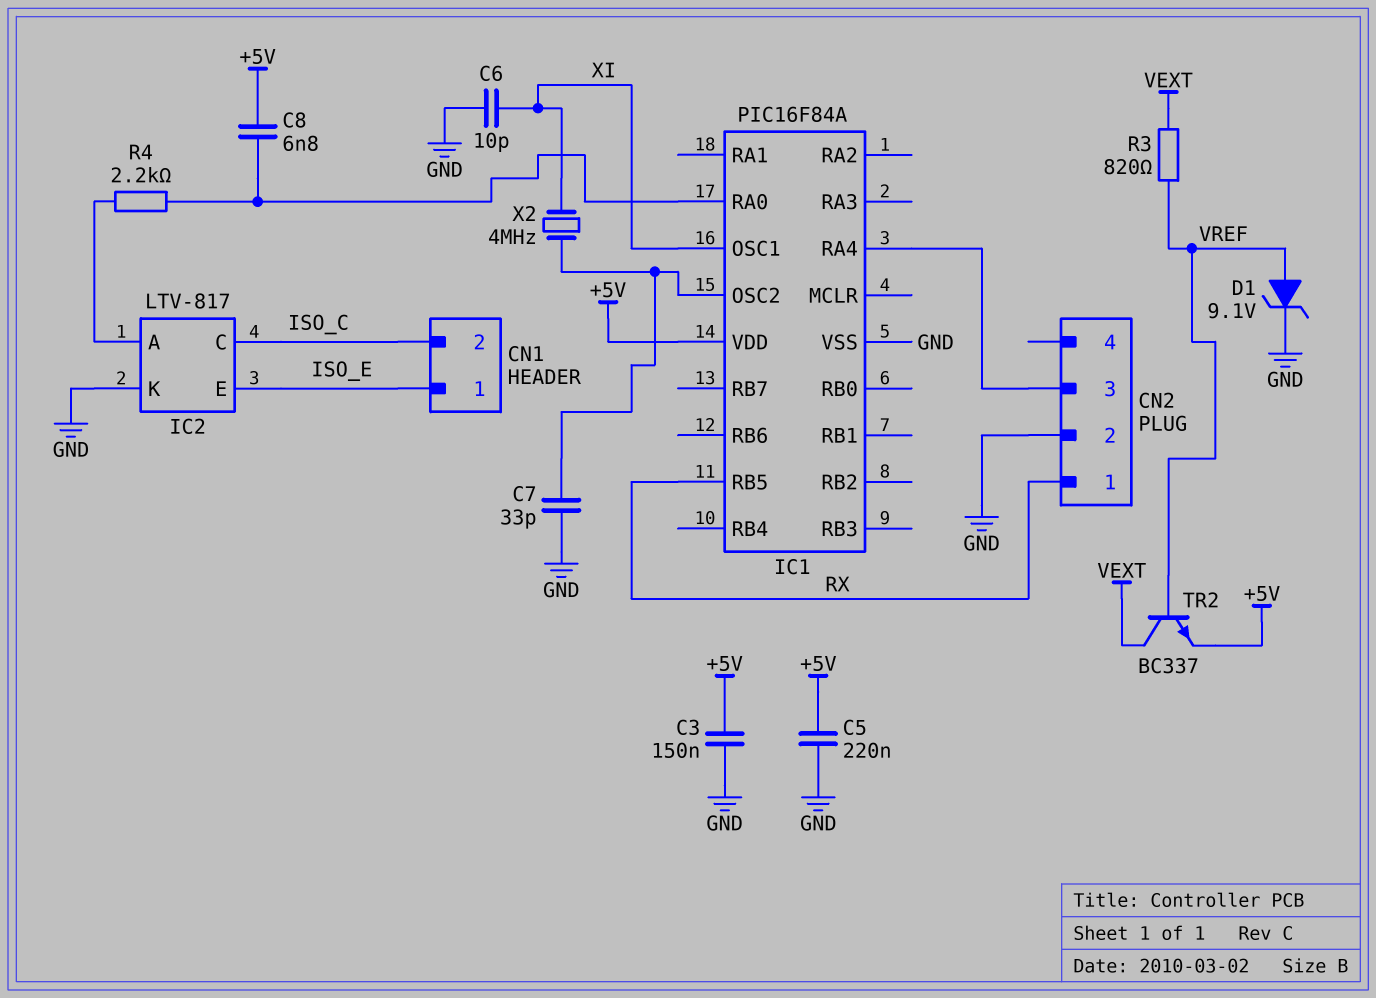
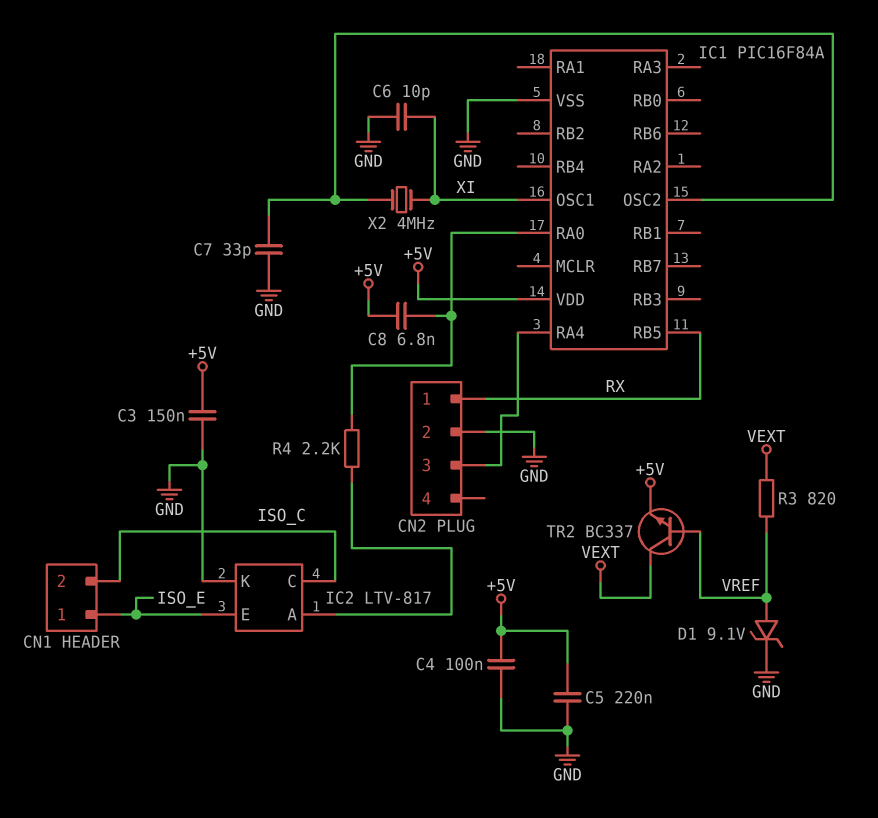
C4: none -> 100nF (+5V, GND)

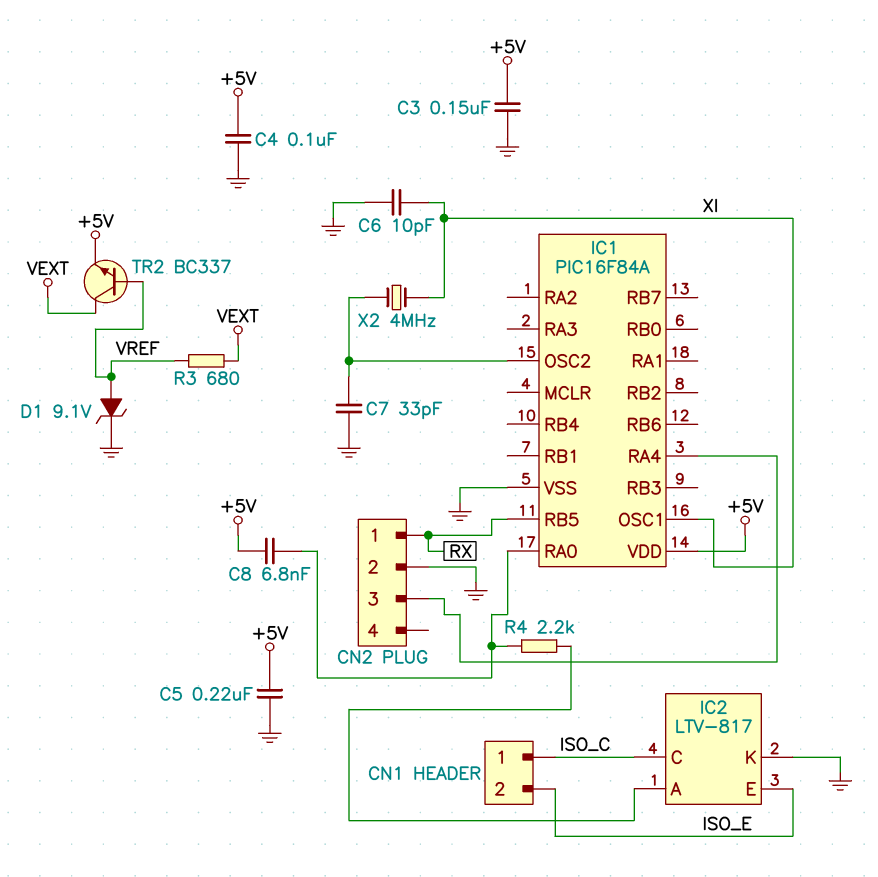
CN1 pin 1: ISO_E -> ISO_C
CN1 pin 2: ISO_C -> ISO_E
R3: 820 (VEXT, VREF) -> 680 (VEXT, VREF)

